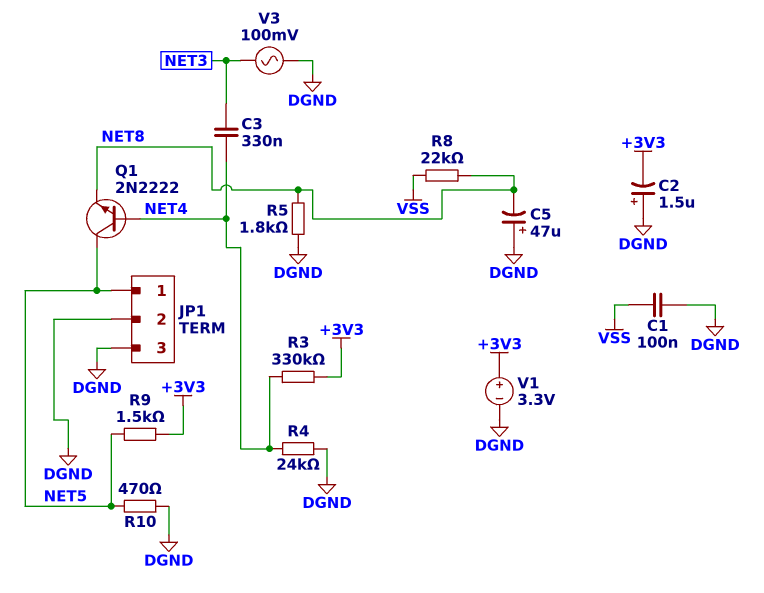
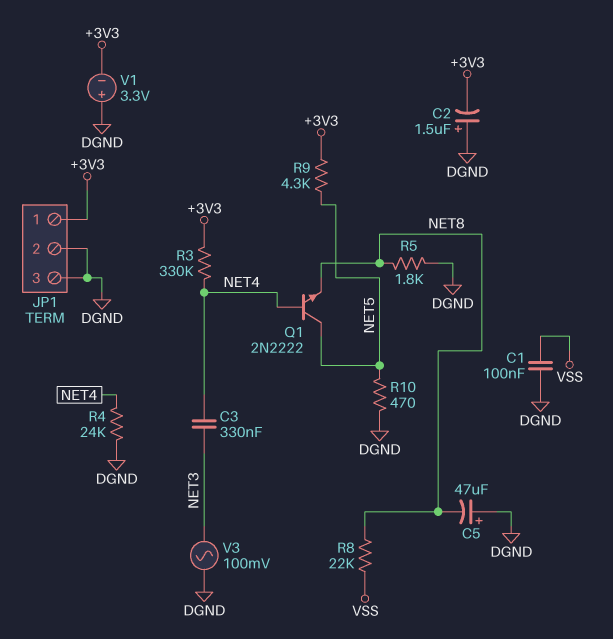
JP1 pin 1: NET5 -> +3V3
R9: 1.5k (+3V3, NET5) -> 4.3k (+3V3, NET5)
V1: 3.3V (plus +3V3, minus DGND) -> 3.3V (plus DGND, minus +3V3)

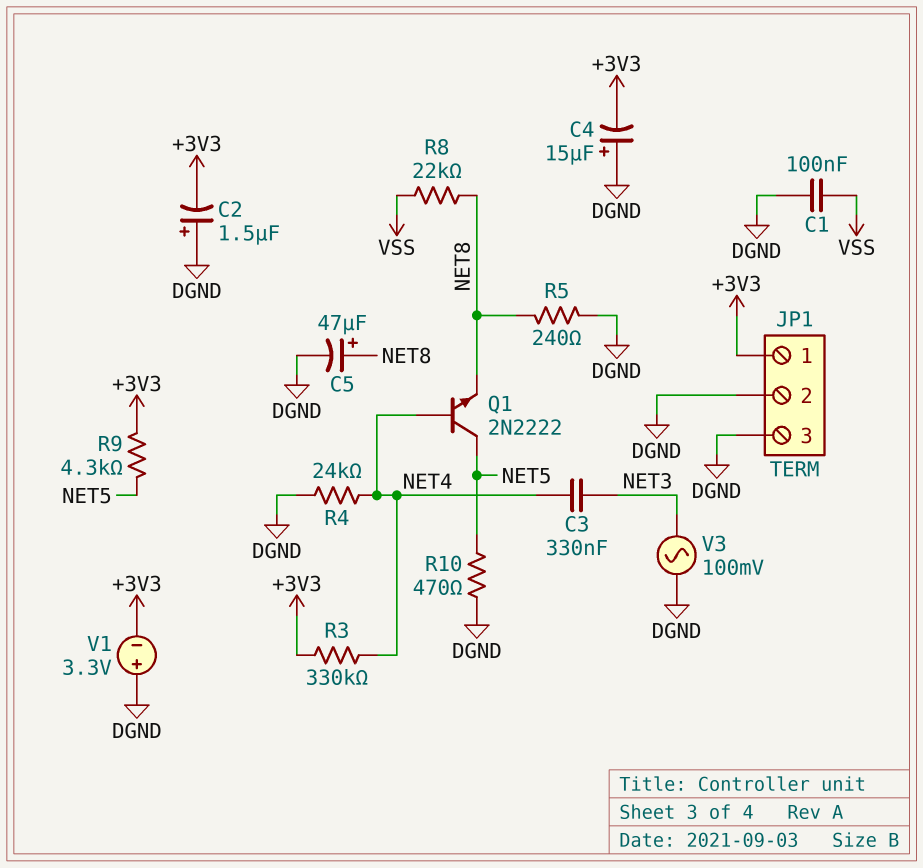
C4: none -> 15uF (plus DGND, minus +3V3)
C5: 47uF (plus DGND, minus NET8) -> 47uF (plus NET8, minus DGND)
R5: 1.8k (DGND, NET8) -> 240 (DGND, NET8)

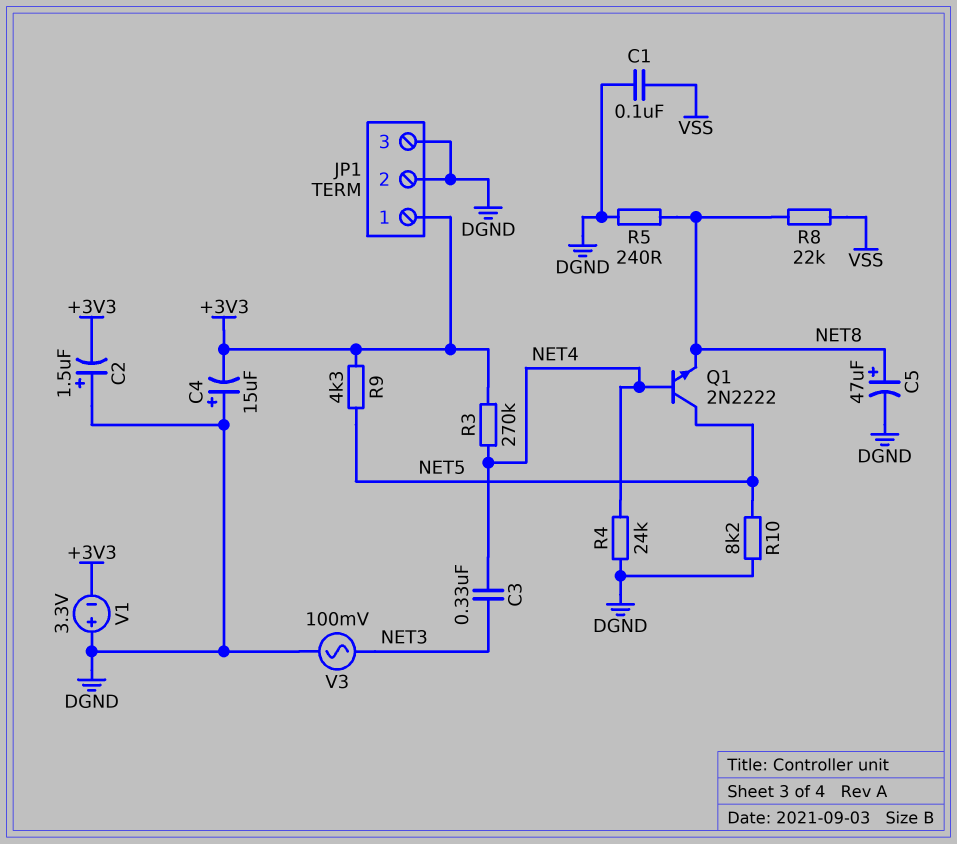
R3: 330k (+3V3, NET4) -> 270k (+3V3, NET4)
R10: 470 (DGND, NET5) -> 8.2k (DGND, NET5)

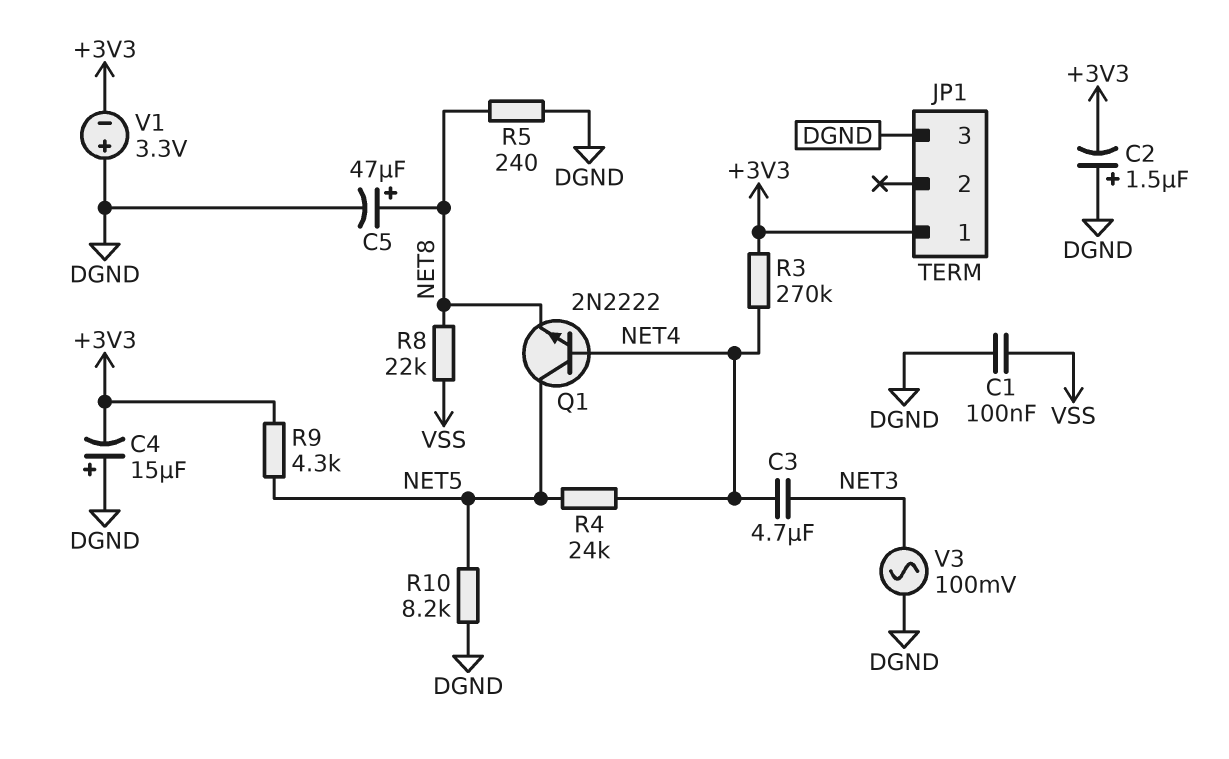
C3: 330nF (NET3, NET4) -> 4.7uF (NET3, NET4)
JP1 pin 2: DGND -> none
R4: 24k (DGND, NET4) -> 24k (NET4, NET5)

